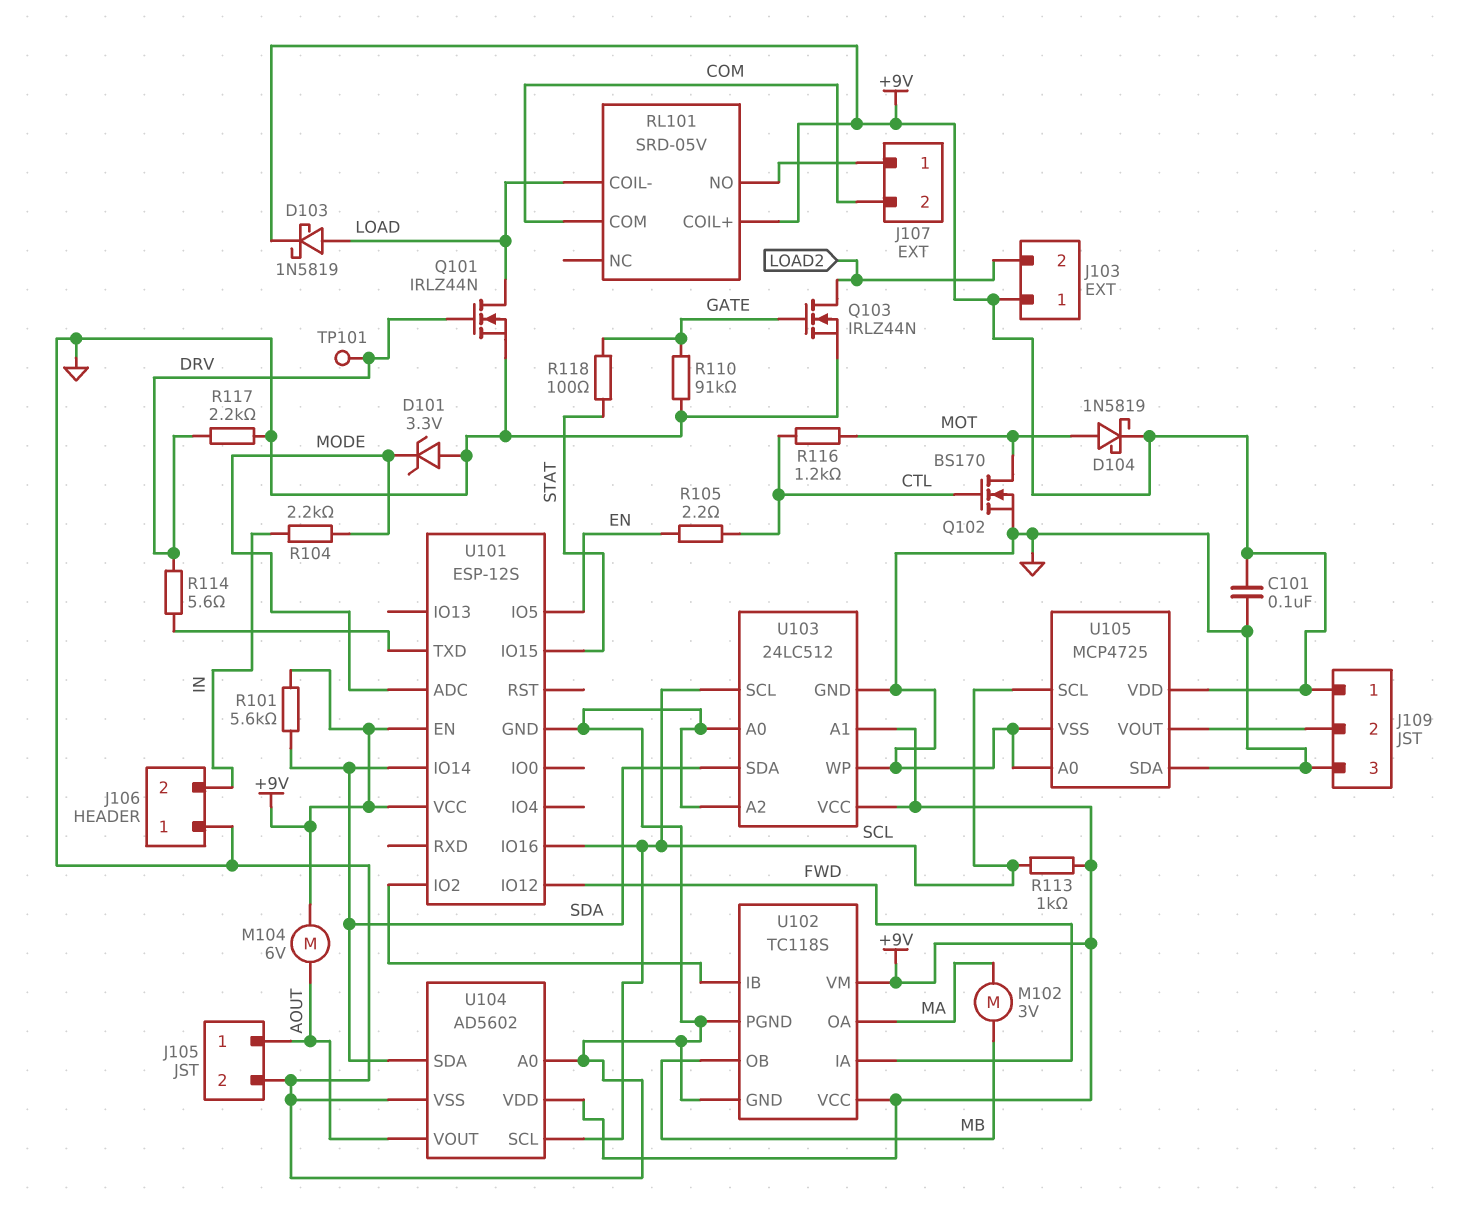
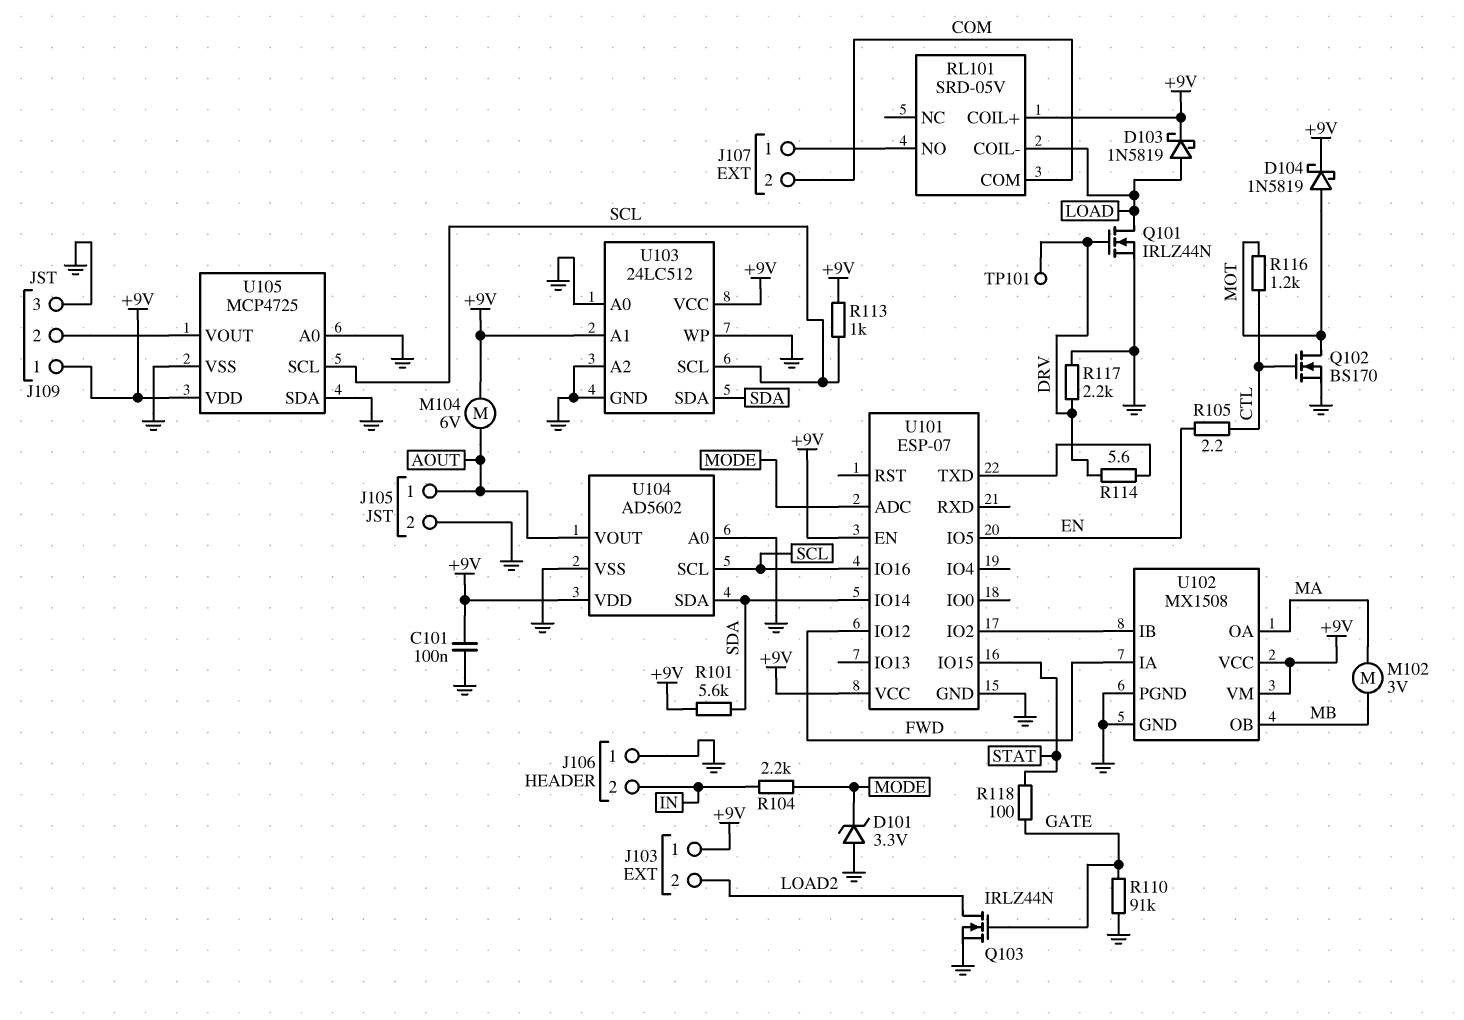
U101: ESP-12S -> ESP-07
U102: TC118S -> MX1508

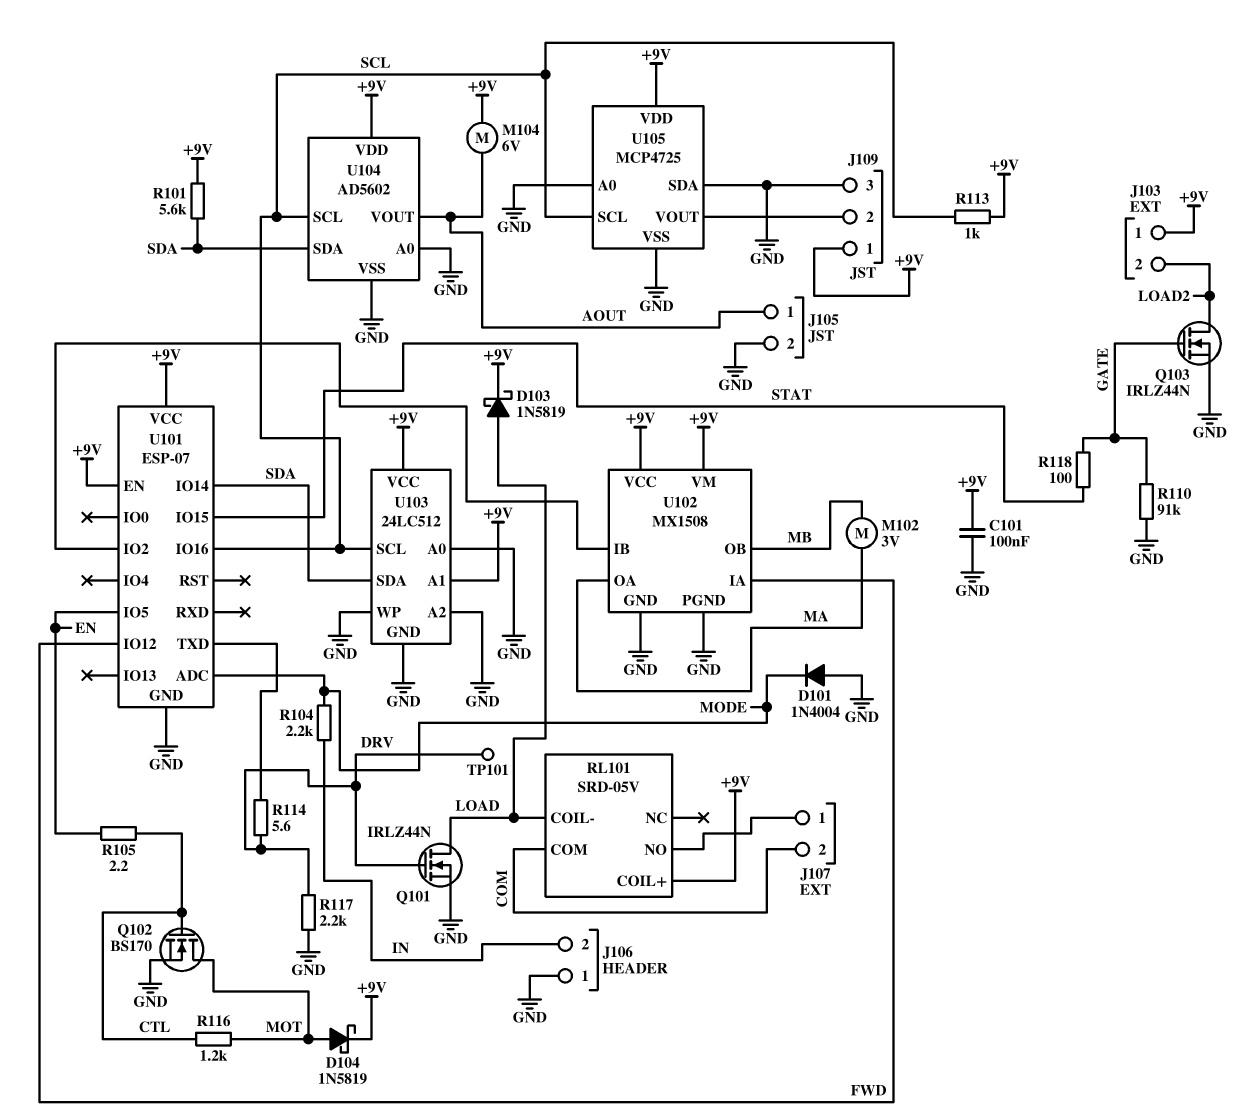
D101: zener 3.3V (A GND, K MODE) -> diode 1N4004 (A GND, K MODE)

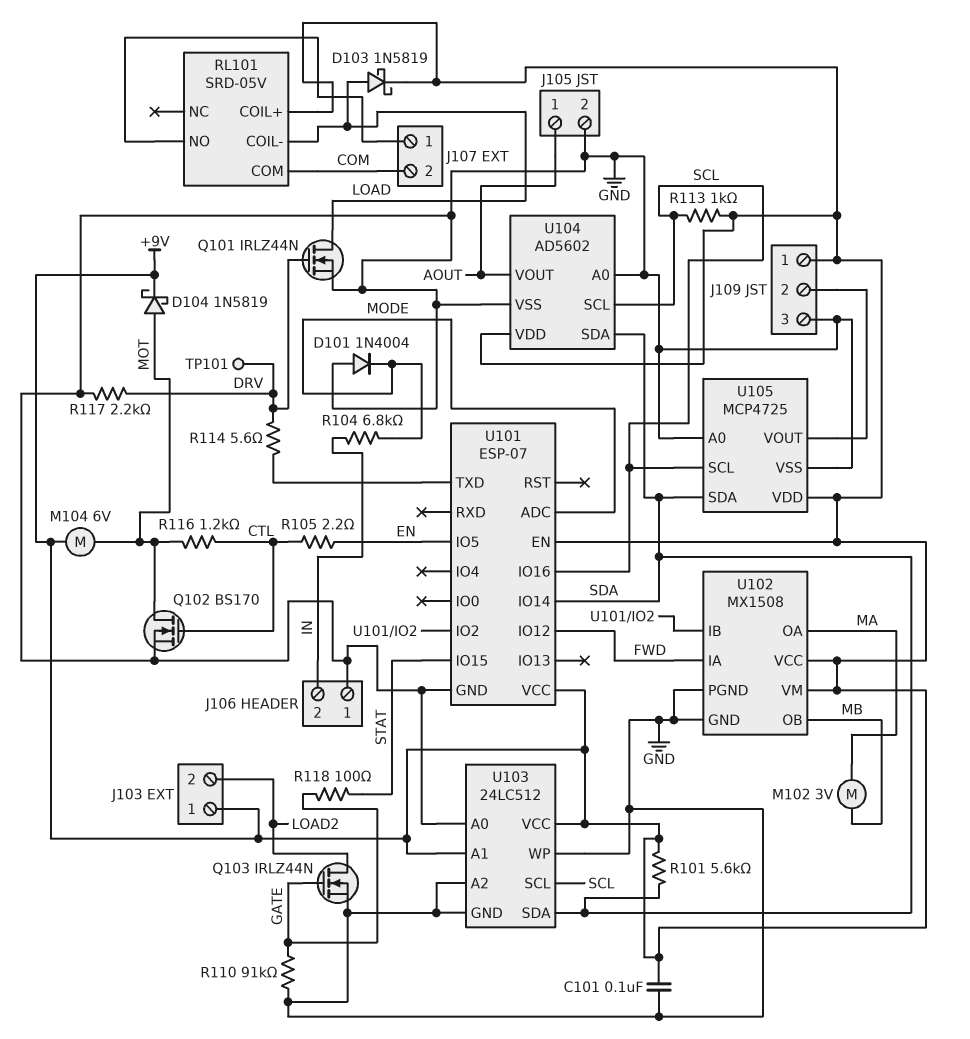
M104: motor 6V (+9V, AOUT) -> motor 6V (+9V, MOT)
R104: 2.2k (IN, MODE) -> 6.8k (IN, MODE)
U105 pin SDA: GND -> SDA

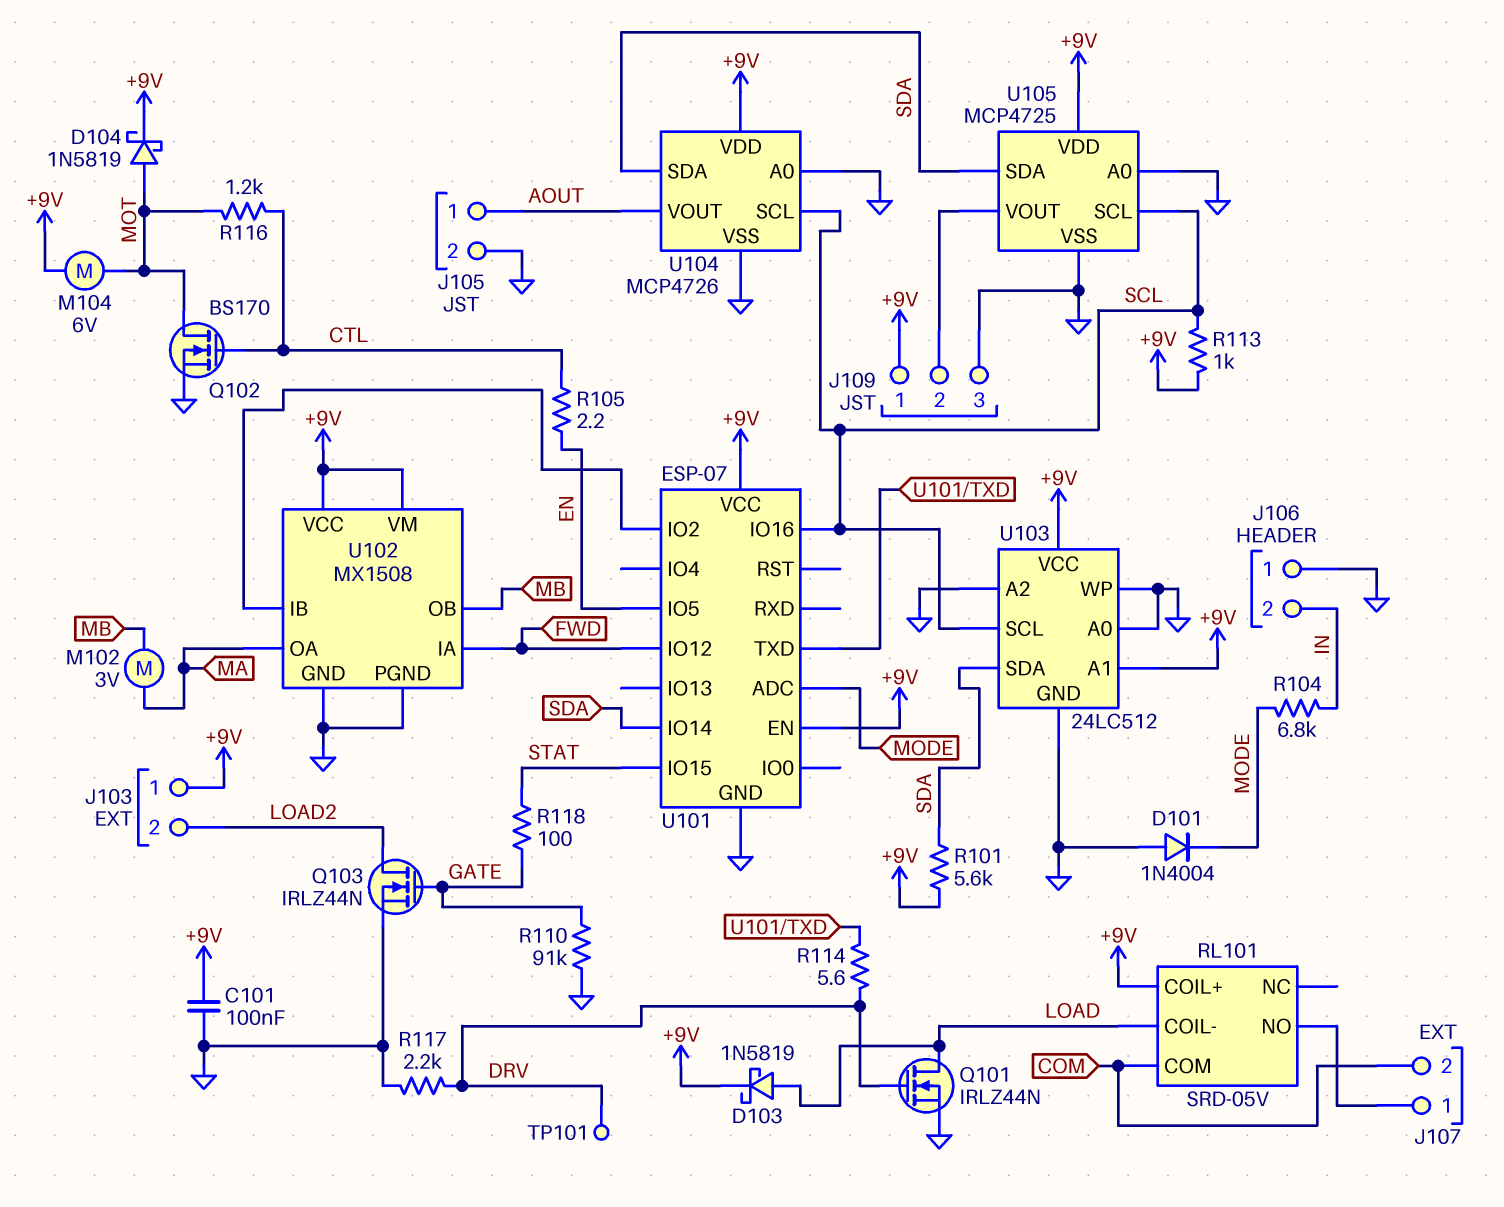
U104: AD5602 -> MCP4726

